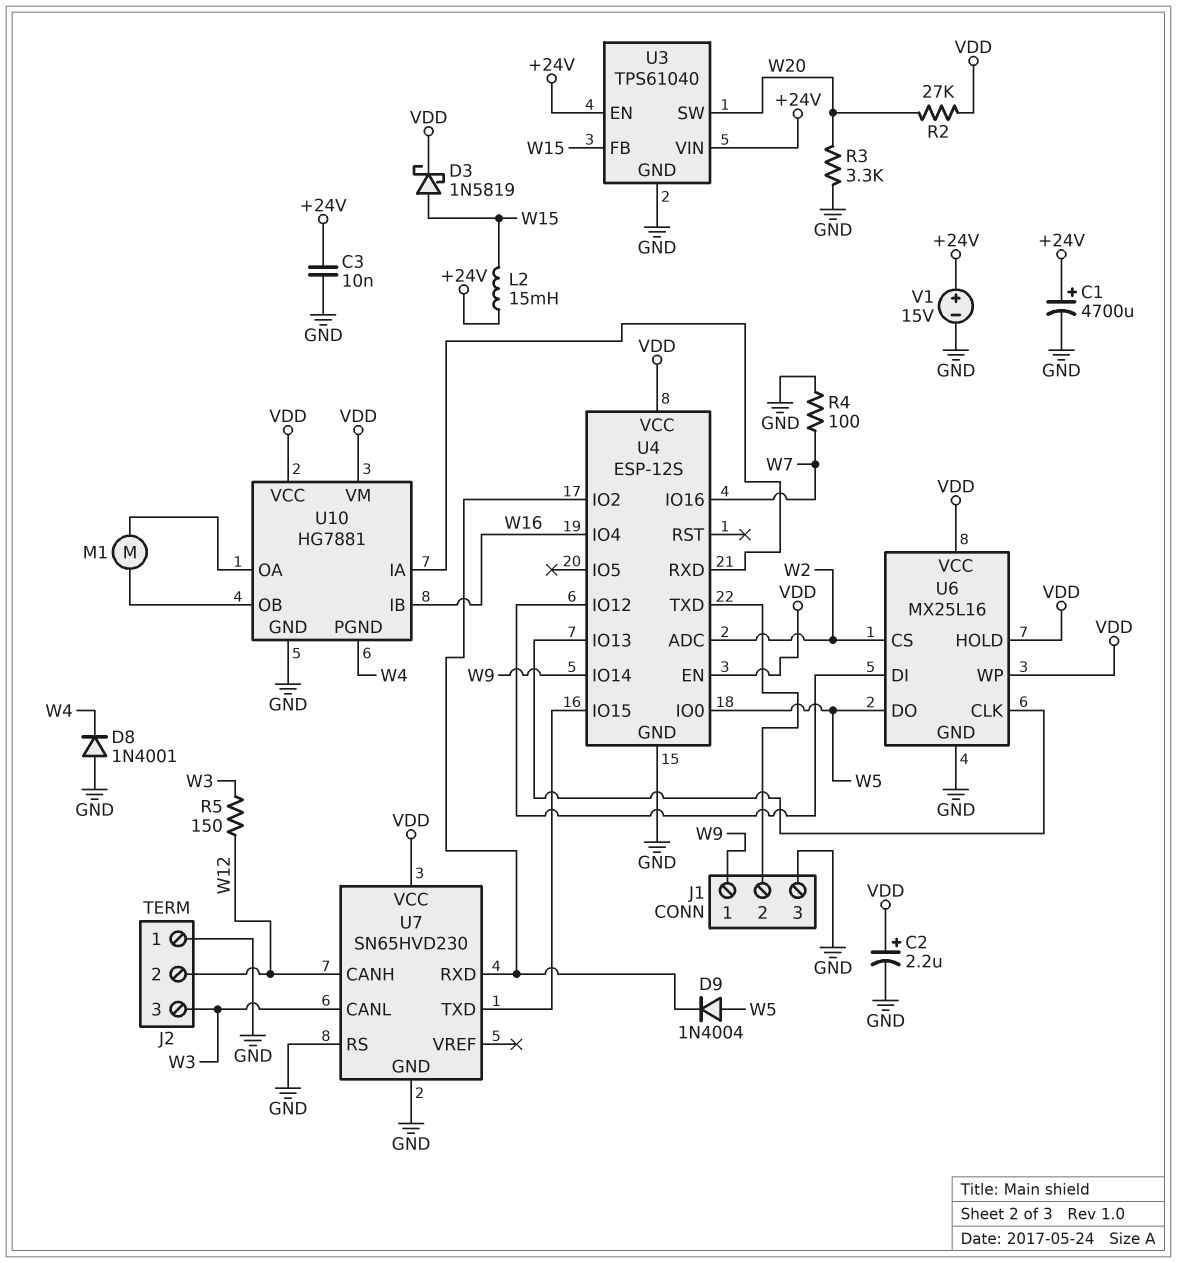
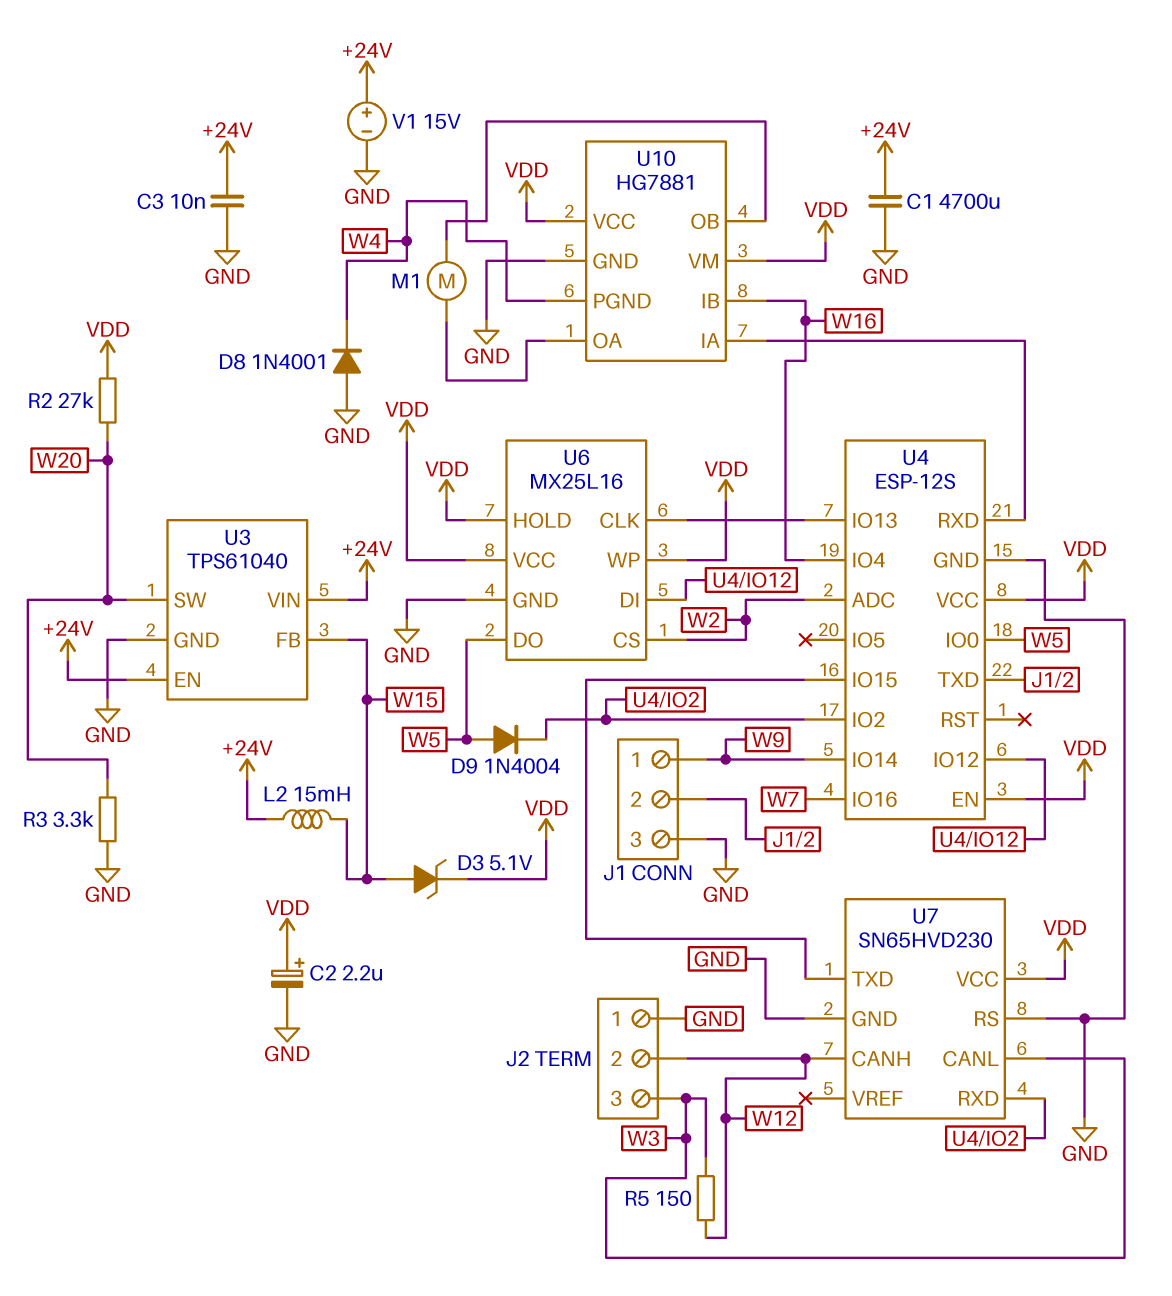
C1: 4700uF (plus +24V, minus GND) -> 4700uF (+24V, GND)
D3: schottky 1N5819 (A W15, K VDD) -> zener 5.1V (A W15, K VDD)
R4: 100 (GND, W7) -> none

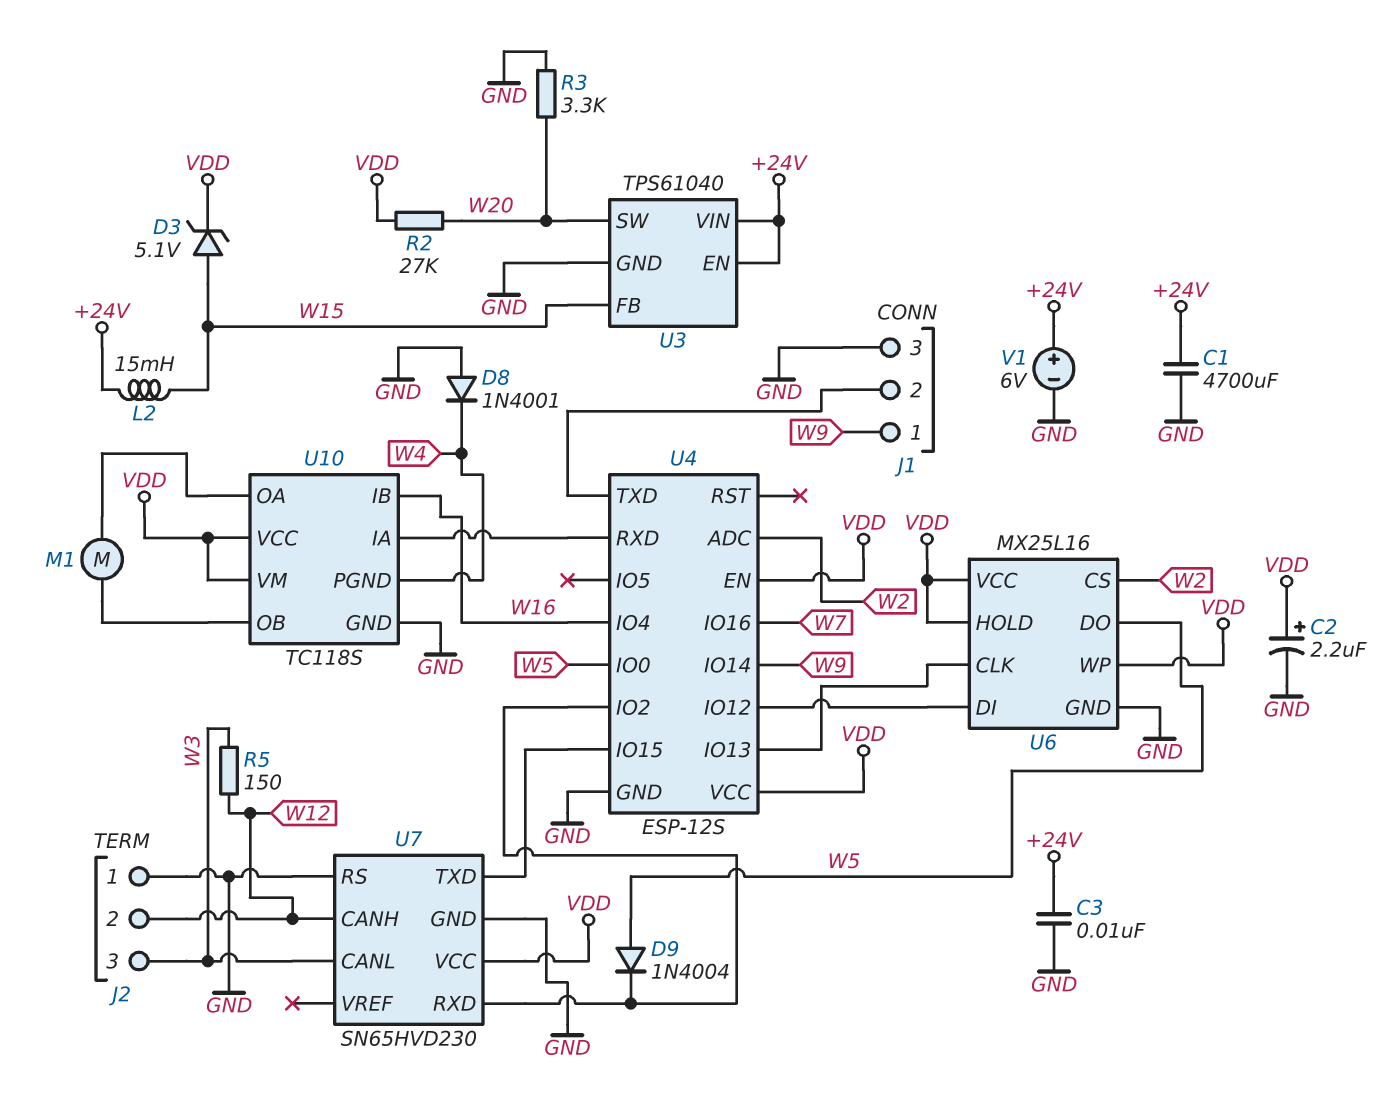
U10: HG7881 -> TC118S
V1: 15V (plus +24V, minus GND) -> 6V (plus +24V, minus GND)

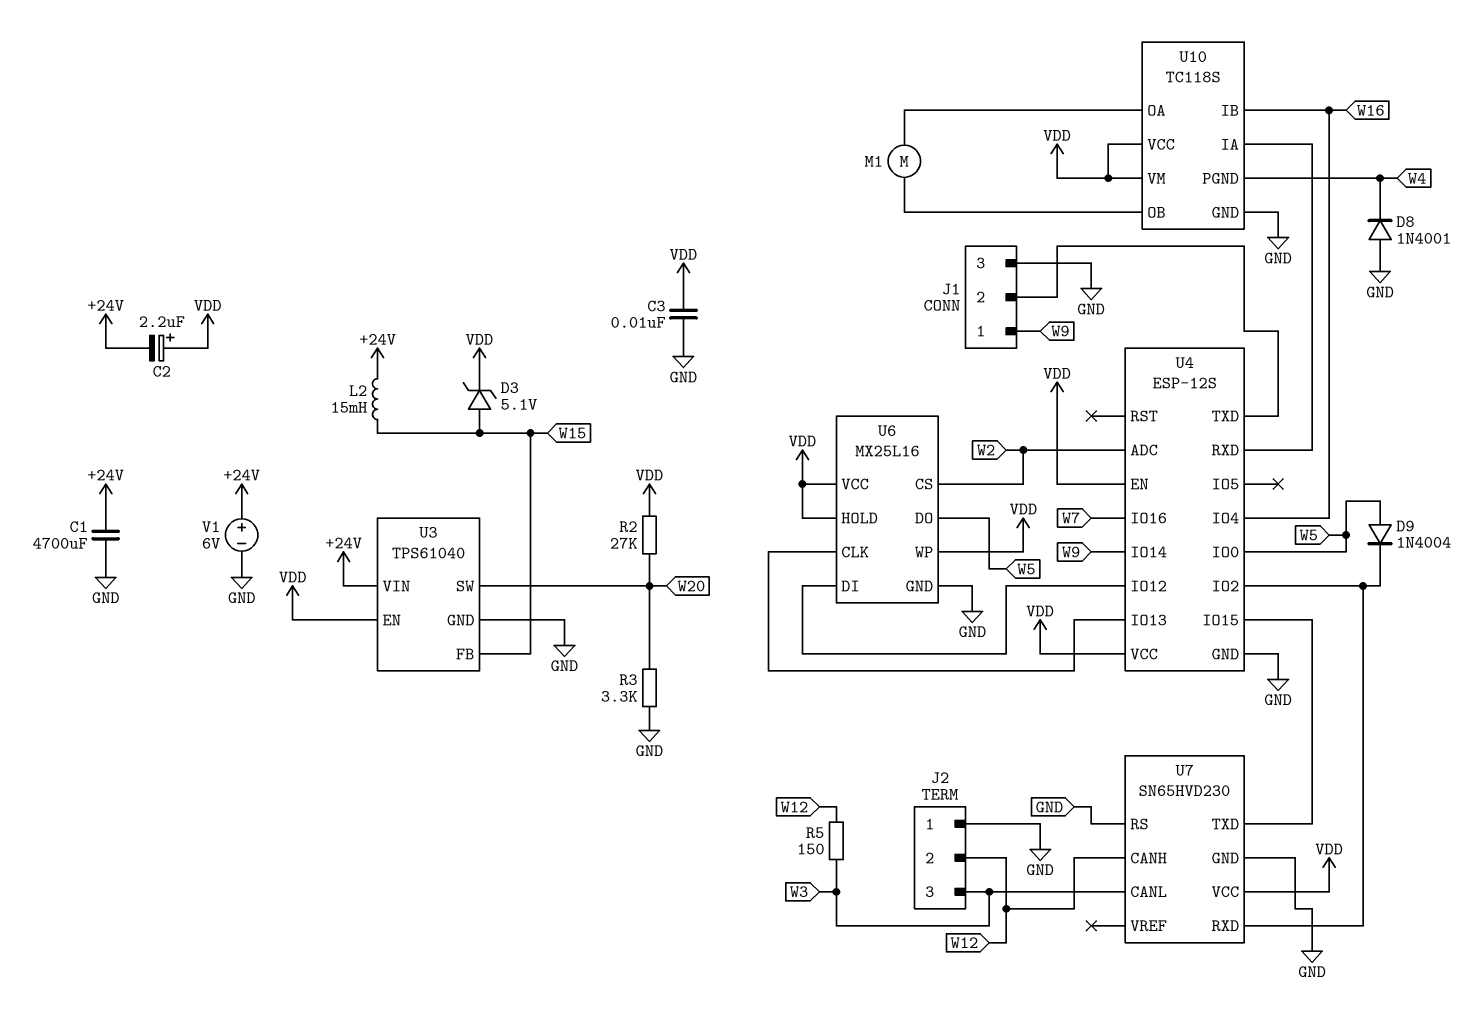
C2: 2.2uF (plus VDD, minus GND) -> 2.2uF (plus VDD, minus +24V)
C3: 10nF (+24V, GND) -> 10nF (GND, VDD)
U3 pin EN: +24V -> VDD

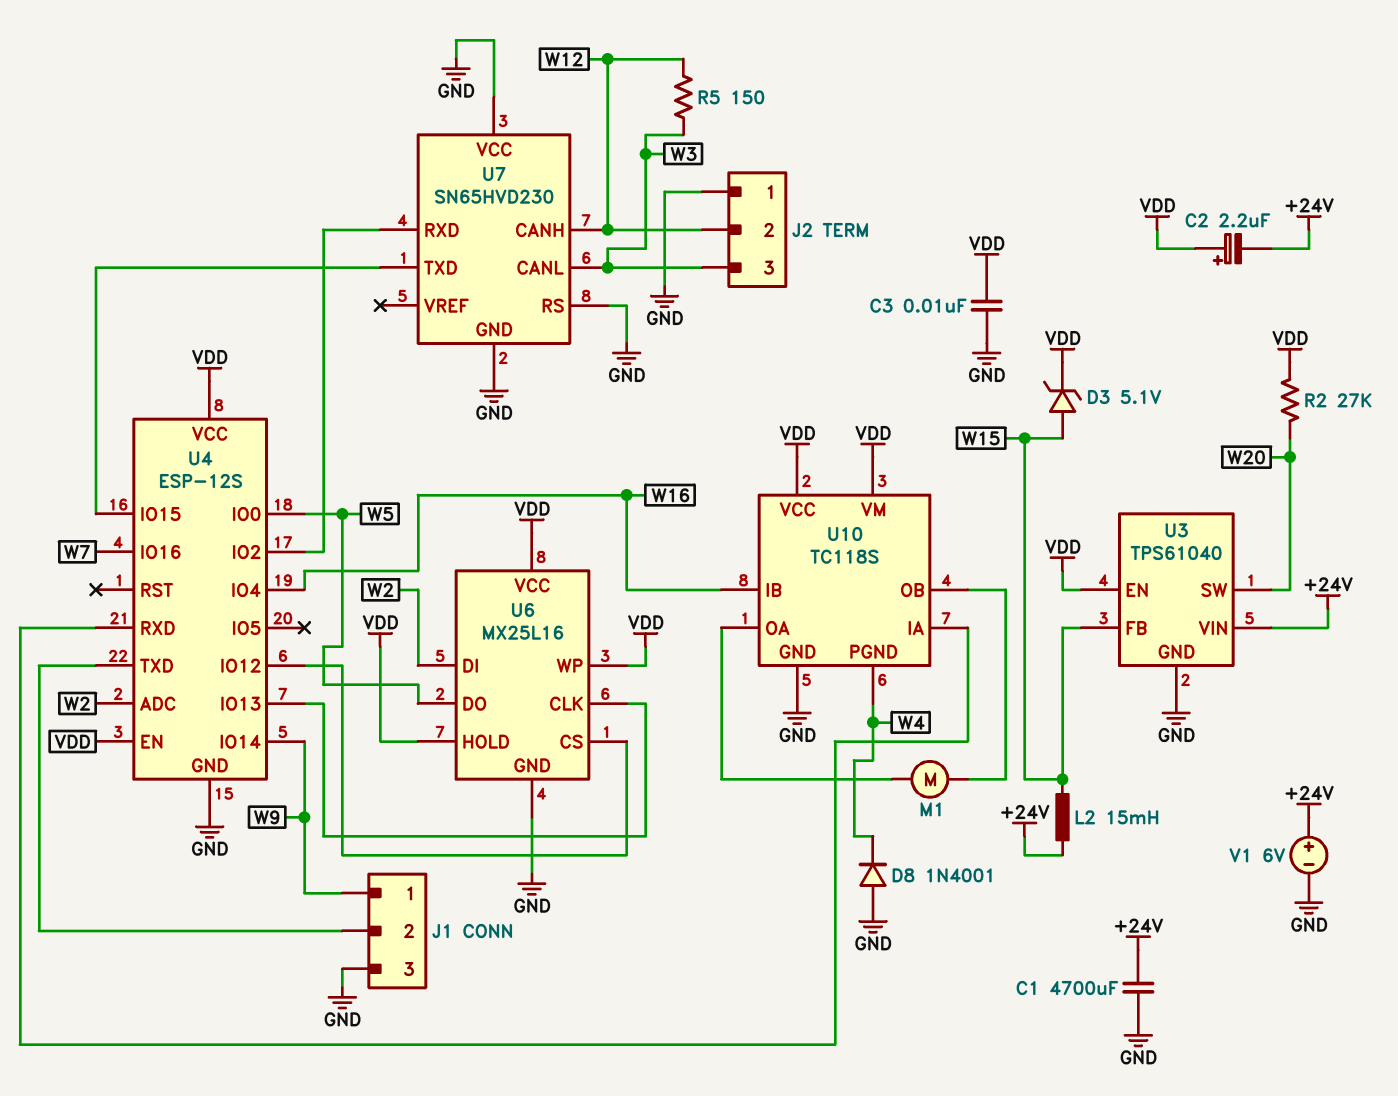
D9: diode 1N4004 (A W5, K U4/IO2) -> none
R3: 3.3k (GND, W20) -> none
U6 pin CS: W2 -> U4/IO12
U6 pin DI: U4/IO12 -> W2
U7 pin VCC: VDD -> GND

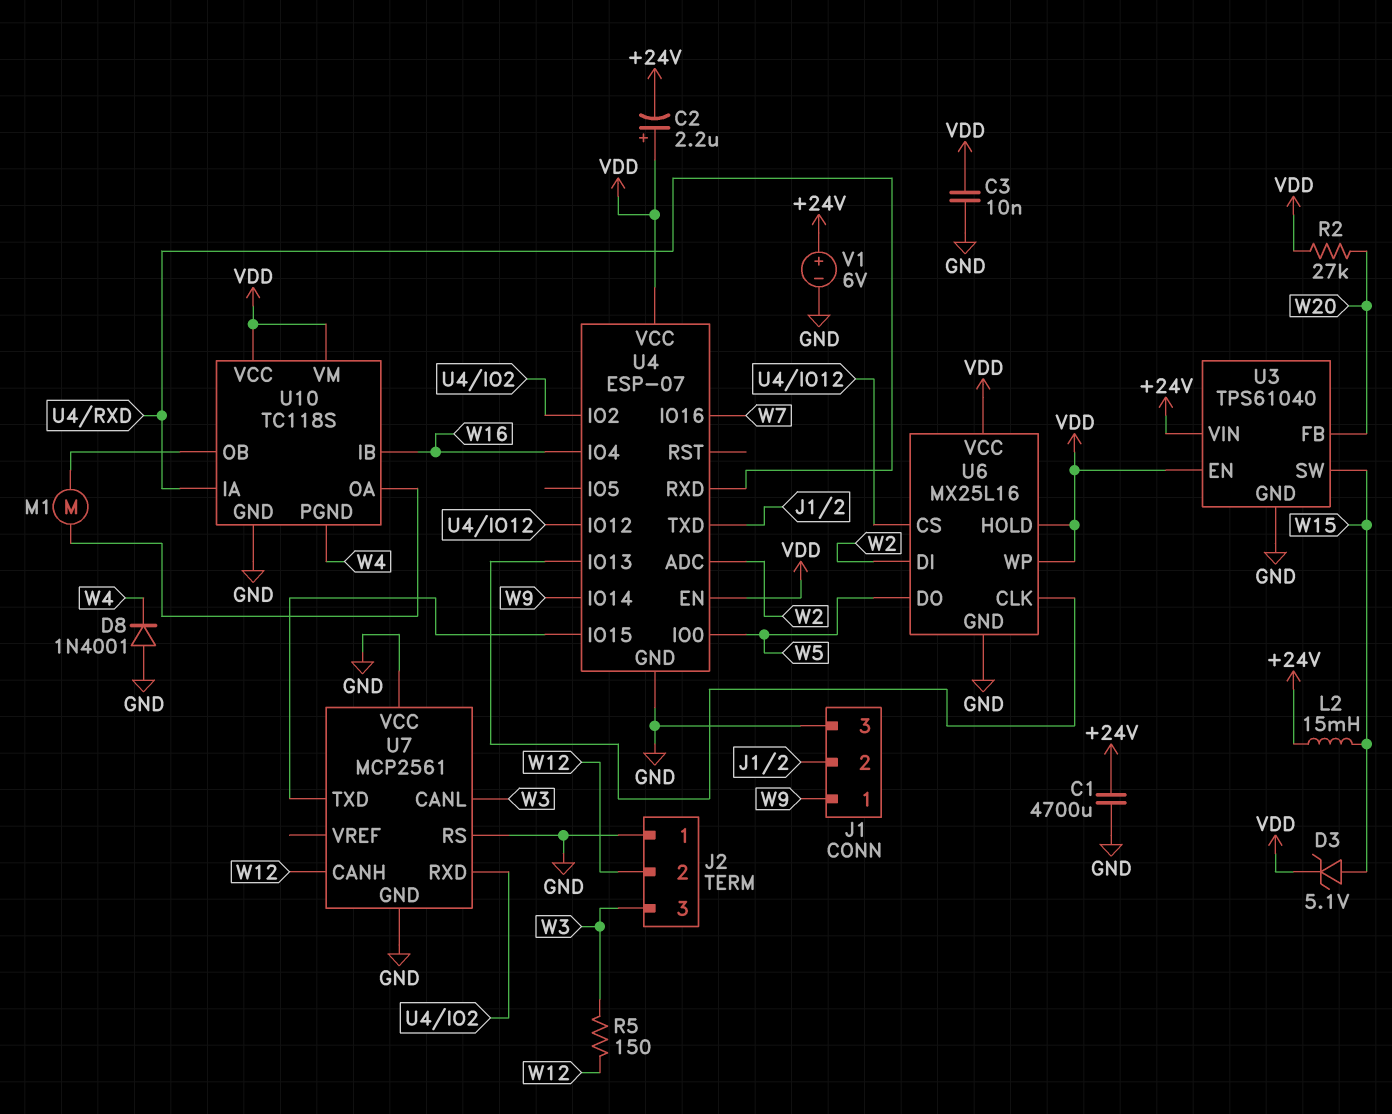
U3 pin FB: W15 -> W20
U3 pin SW: W20 -> W15
U4: ESP-12S -> ESP-07
U7: SN65HVD230 -> MCP2561

